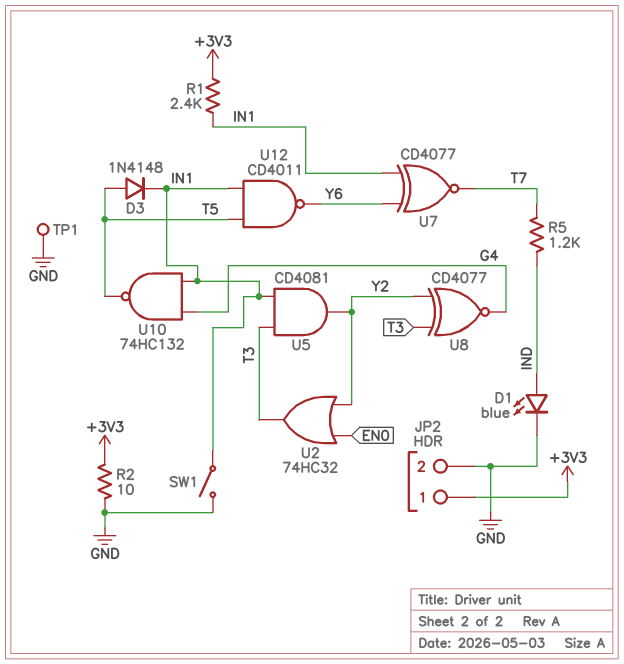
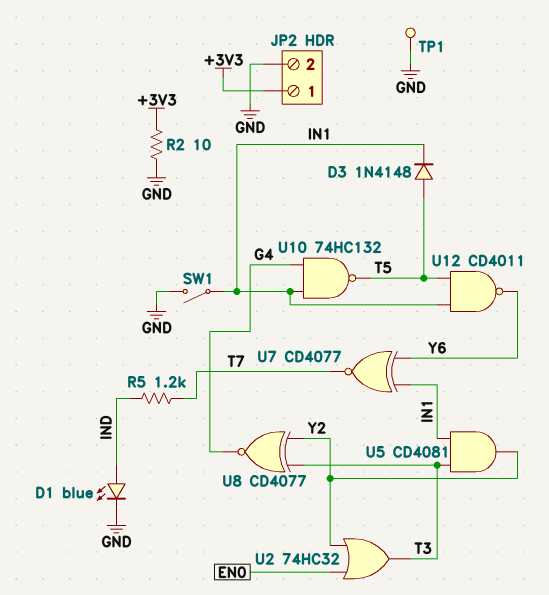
R1: 2.4k (+3V3, IN1) -> none

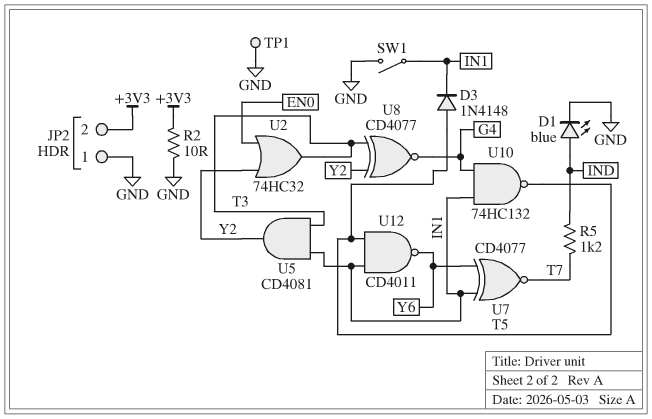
JP2 pin 1: +3V3 -> GND
JP2 pin 2: GND -> +3V3

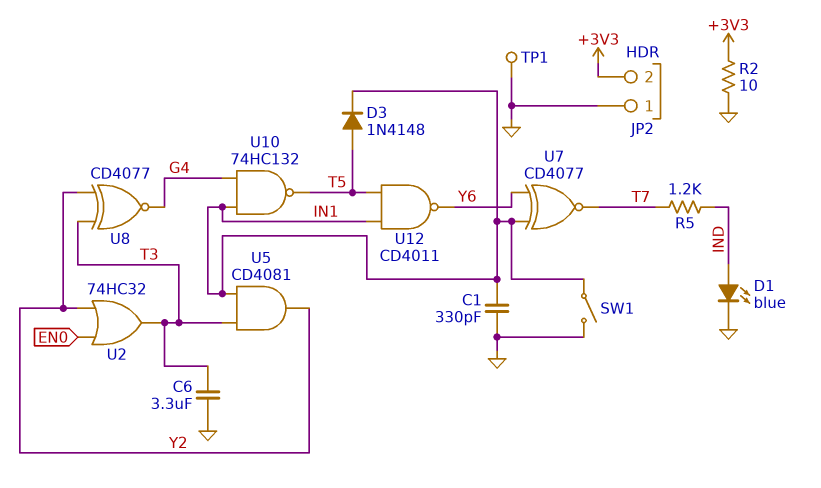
C1: none -> 330pF (GND, IN1)
C6: none -> 3.3uF (GND, T3)

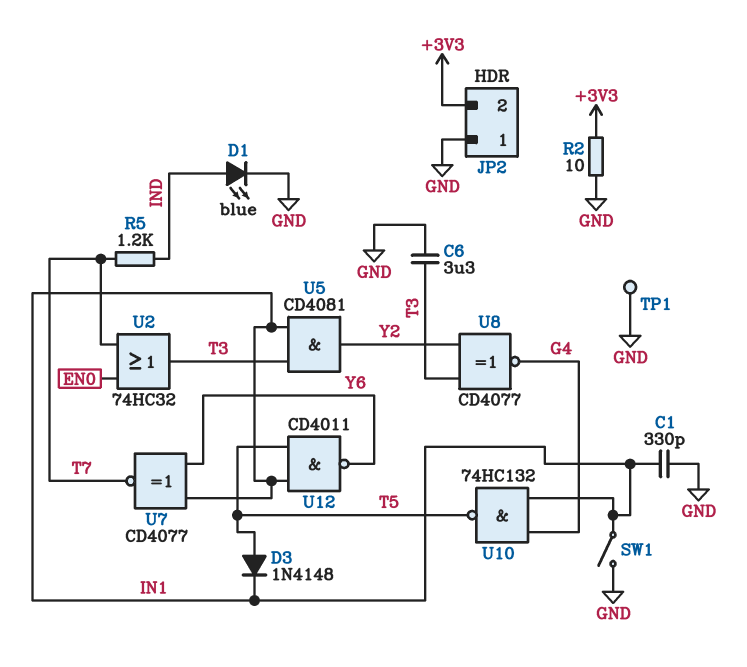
U2: OR 74HC32 (in EN0, in Y2, out T3) -> OR 74HC32 (in EN0, in T7, out T3)

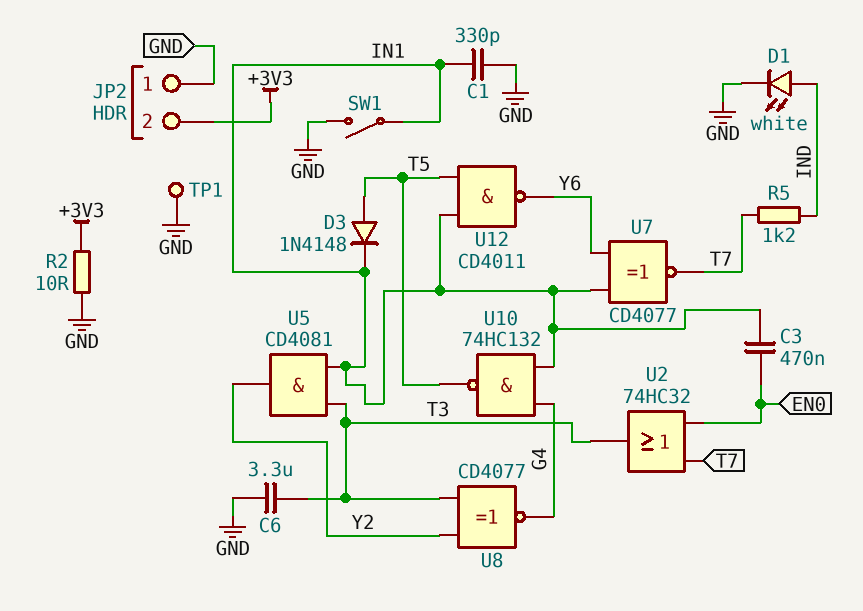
C3: none -> 470nF (EN0, IN1)
D1: LED blue (A IND, K GND) -> LED white (A IND, K GND)

